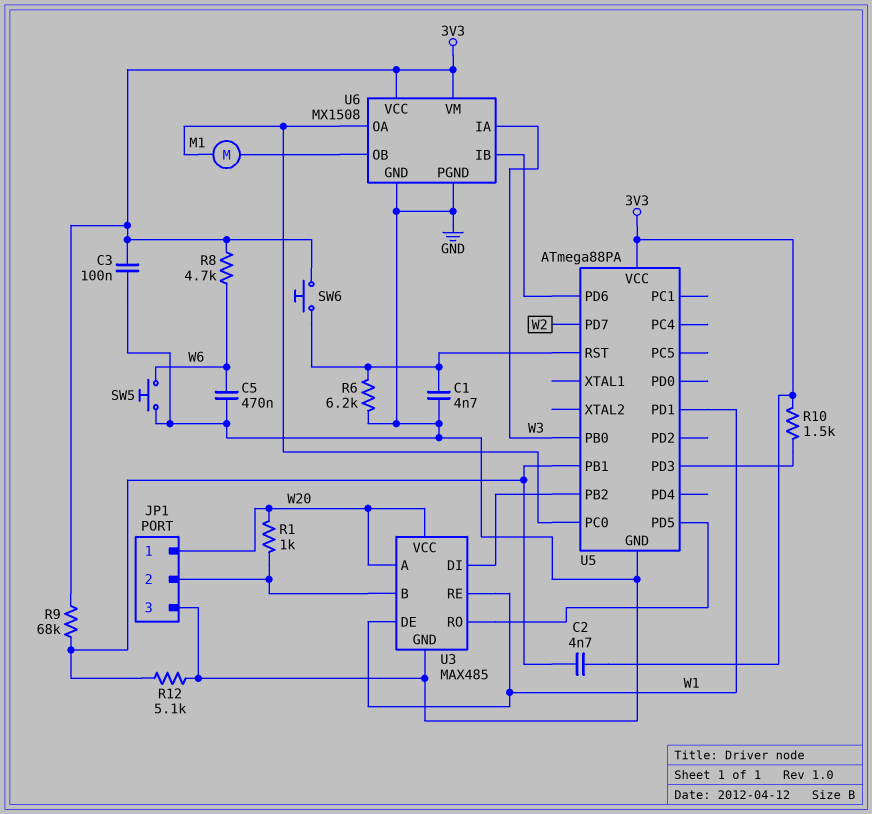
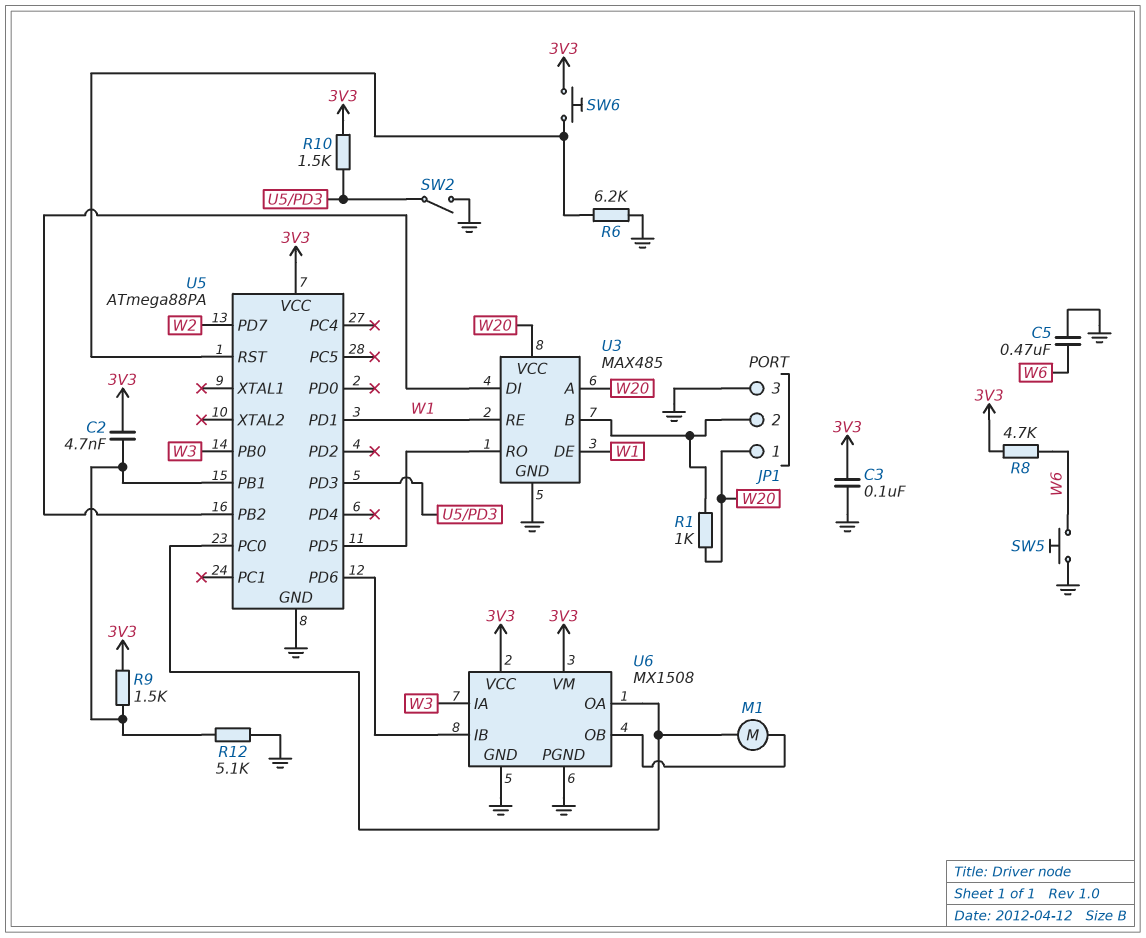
C1: 4.7nF (GND, U5/RST) -> none
R9: 68k (3V3, U5/PB1) -> 1.5k (3V3, U5/PB1)
SW2: none -> switch (GND, U5/PD3)

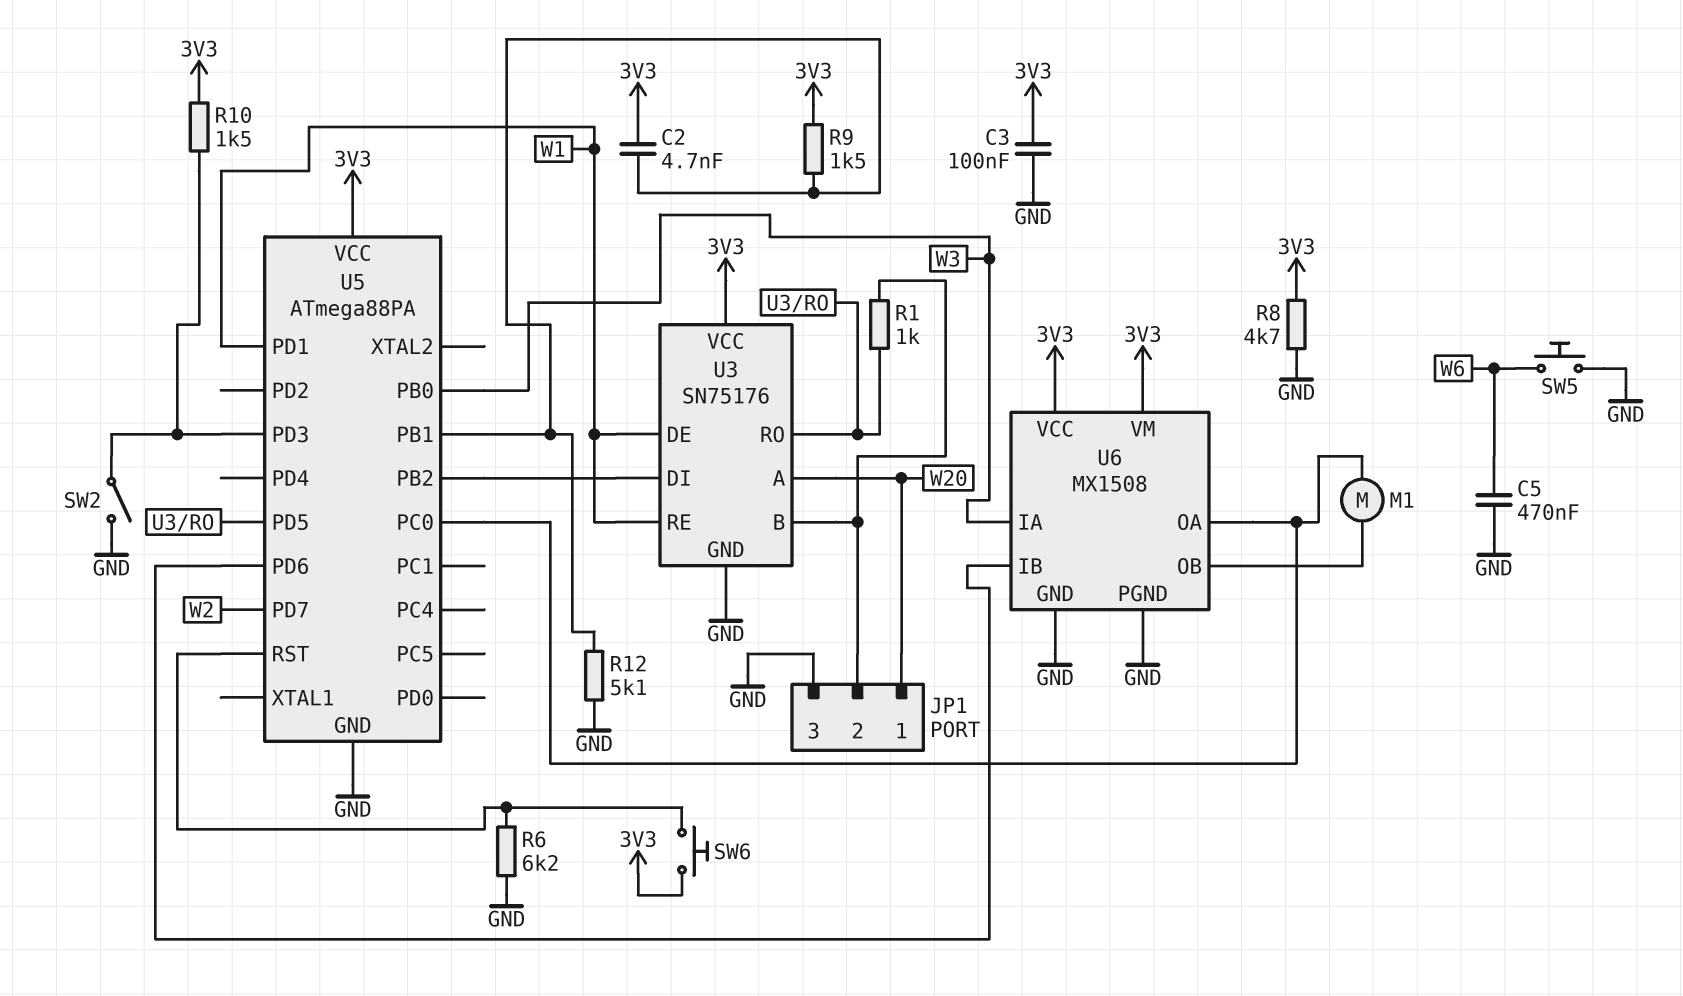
R1: 1k (JP1/2, W20) -> 1k (JP1/2, U3/RO)
R8: 4.7k (3V3, W6) -> 4.7k (3V3, GND)
U3: MAX485 -> SN75176
U3 pin VCC: W20 -> 3V3

